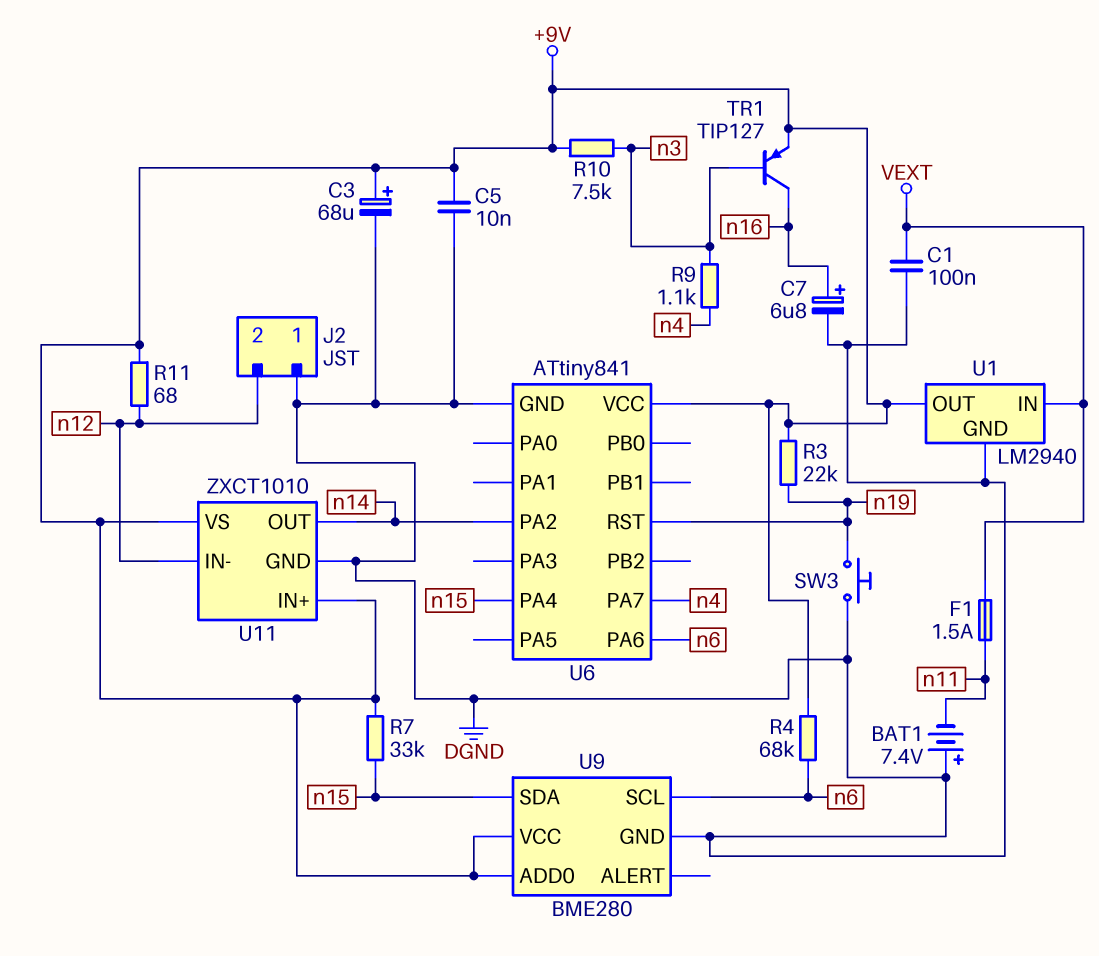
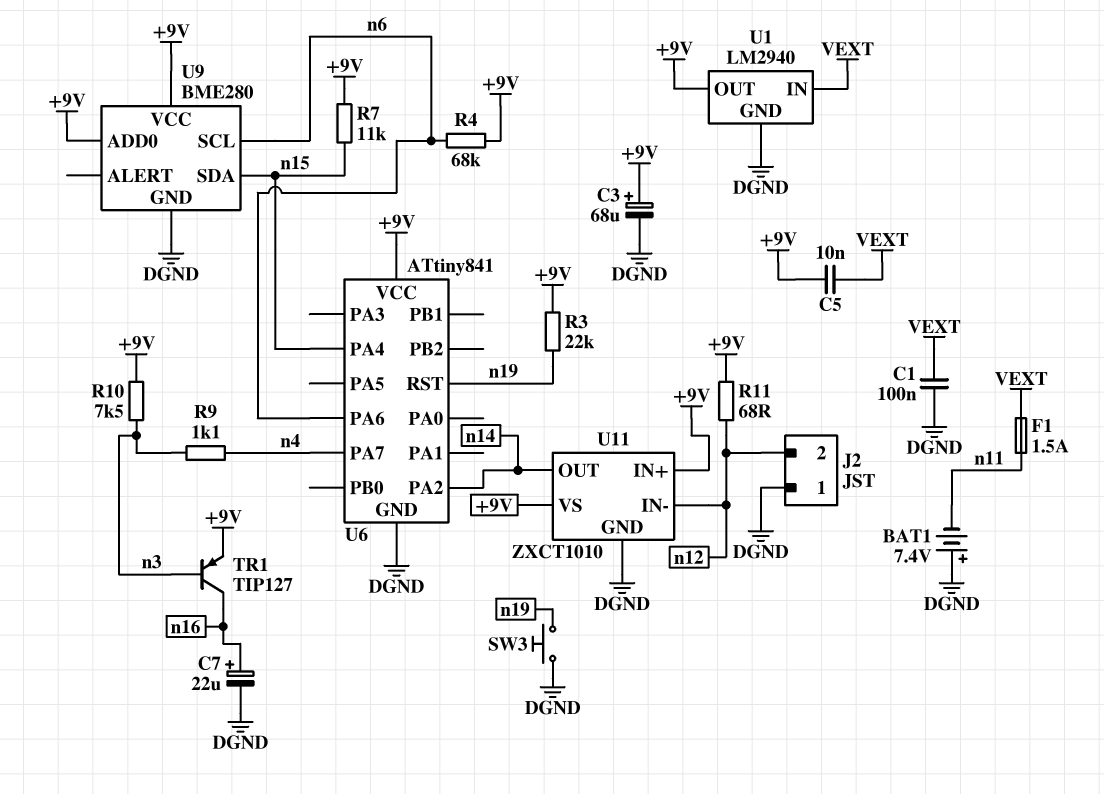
C5: 10nF (+9V, DGND) -> 10nF (+9V, VEXT)
C7: 6.8uF (plus n16, minus DGND) -> 22uF (plus n16, minus DGND)
R7: 33k (+9V, n15) -> 11k (+9V, n15)

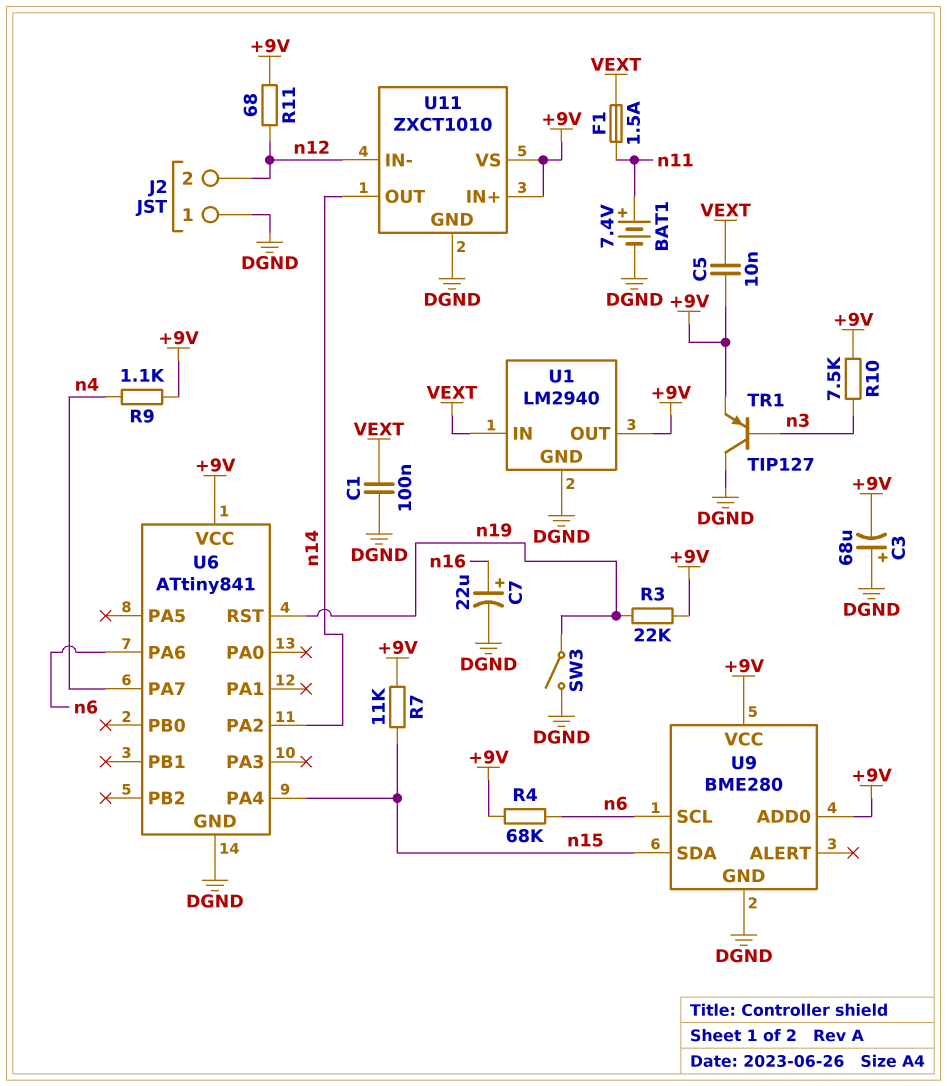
BAT1: 7.4V (plus DGND, minus n11) -> 7.4V (plus n11, minus DGND)
C3: 68uF (plus +9V, minus DGND) -> 68uF (plus DGND, minus +9V)
R9: 1.1k (n3, n4) -> 1.1k (+9V, n4)
SW3: button (DGND, n19) -> switch (DGND, n19)
TR1: PNP TIP127 (B n3, C n16, E +9V) -> PNP TIP127 (B n3, C DGND, E +9V)

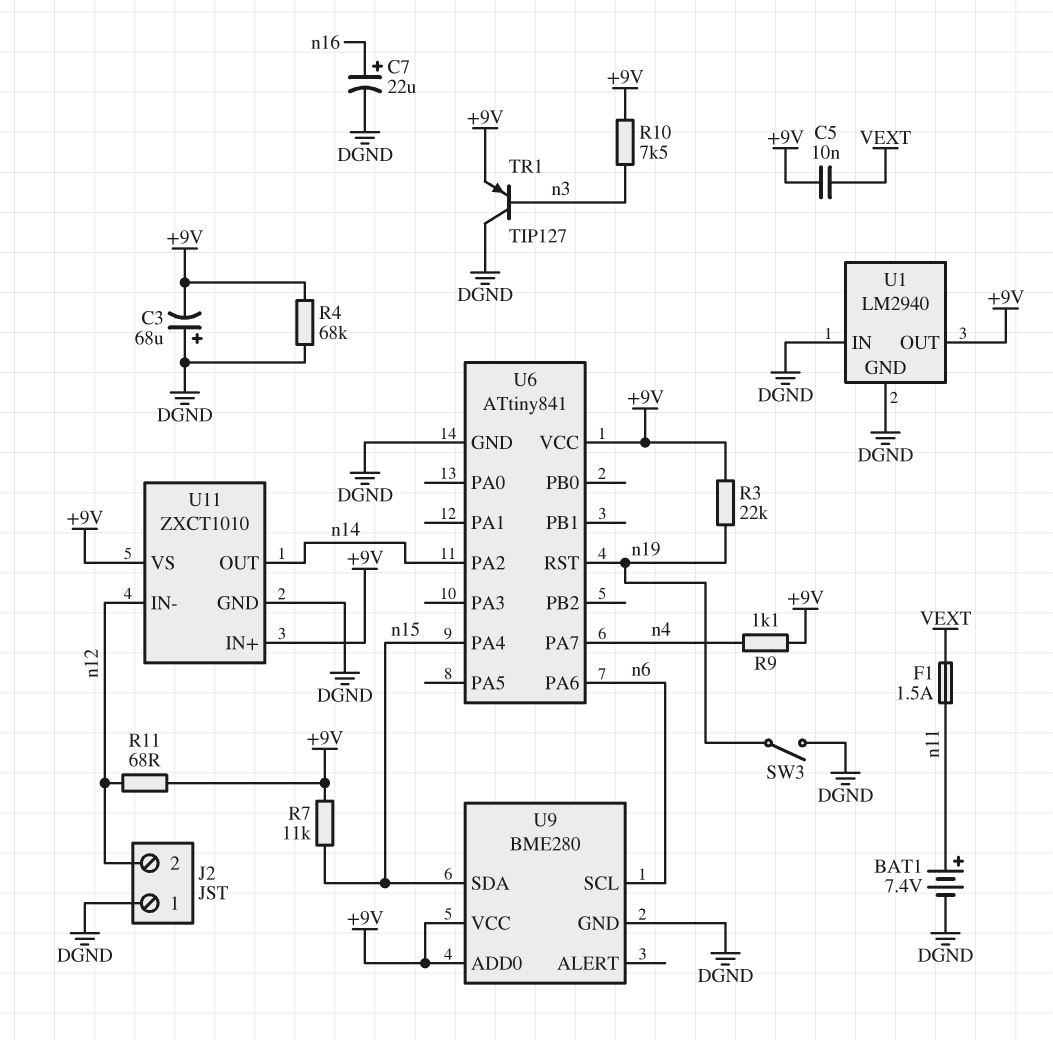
C1: 100nF (DGND, VEXT) -> none
R4: 68k (+9V, n6) -> 68k (+9V, DGND)
U1 pin IN: VEXT -> DGND

